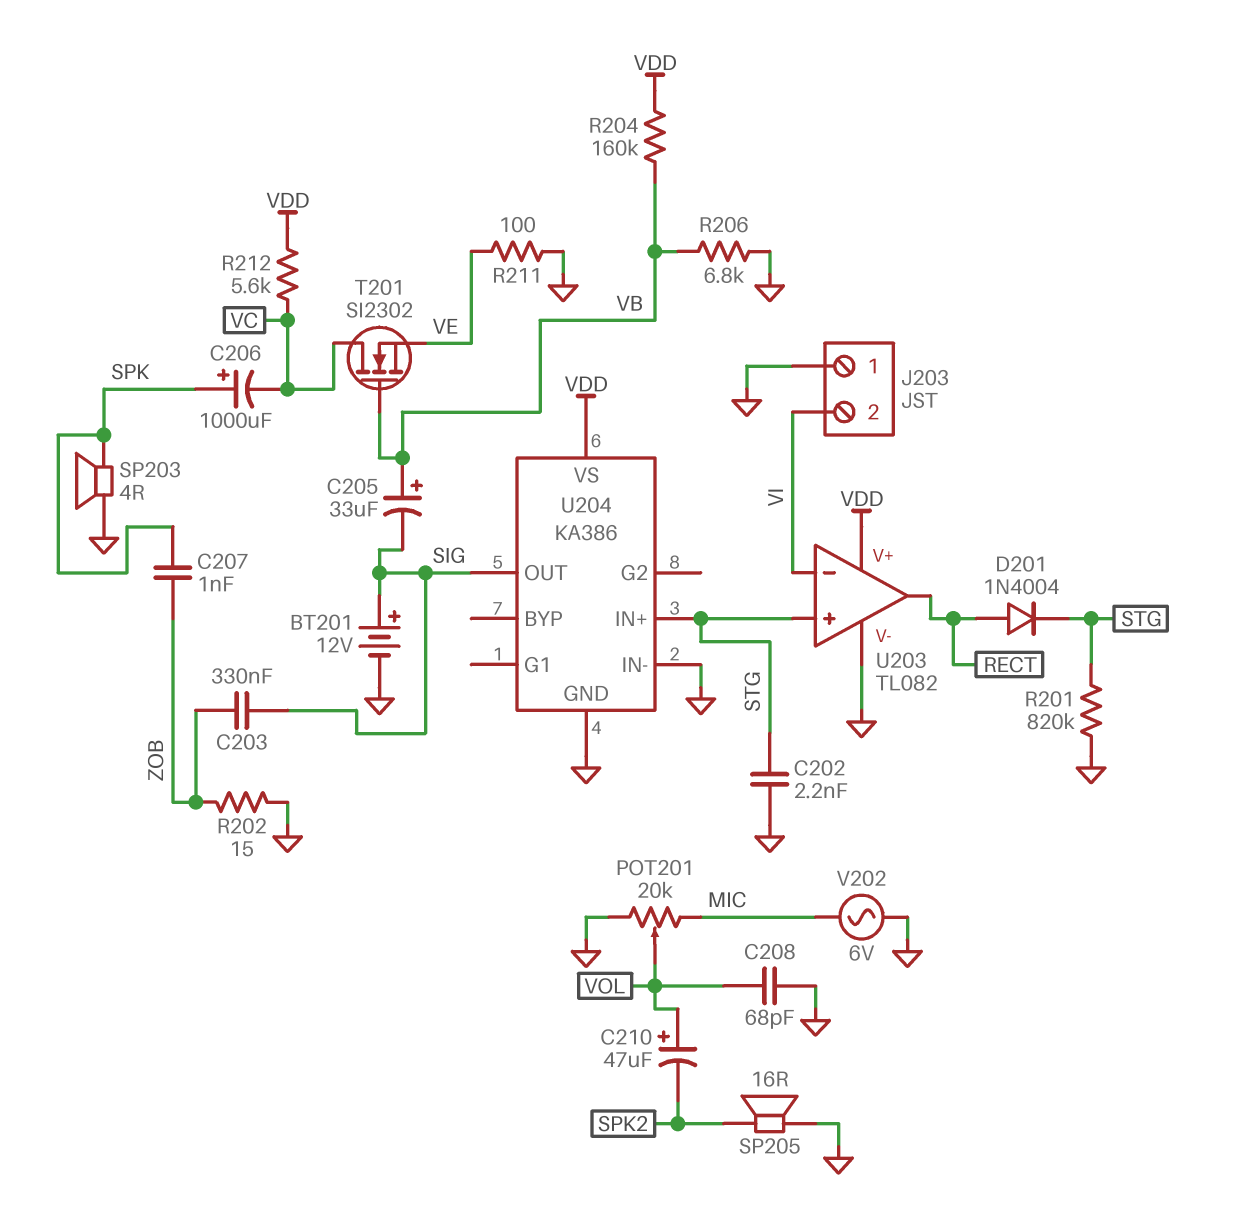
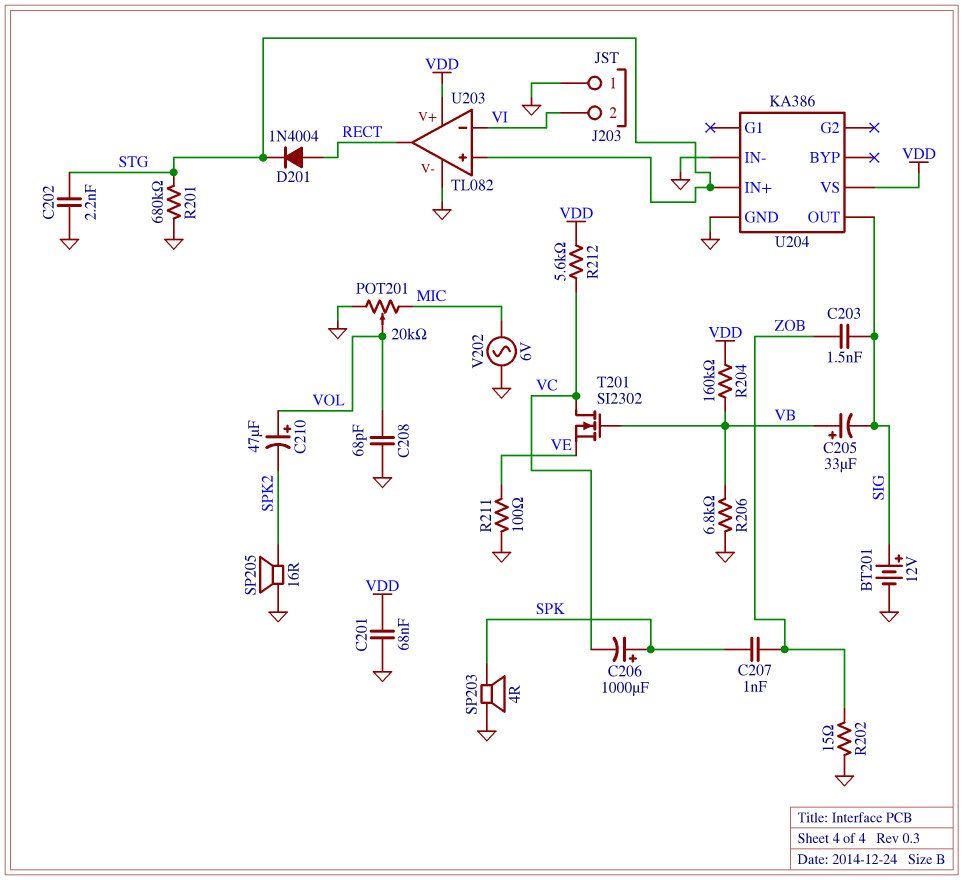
C201: none -> 68nF (GND, VDD)
C203: 330nF (SIG, ZOB) -> 1.5nF (SIG, ZOB)
R201: 820k (GND, STG) -> 680k (GND, STG)

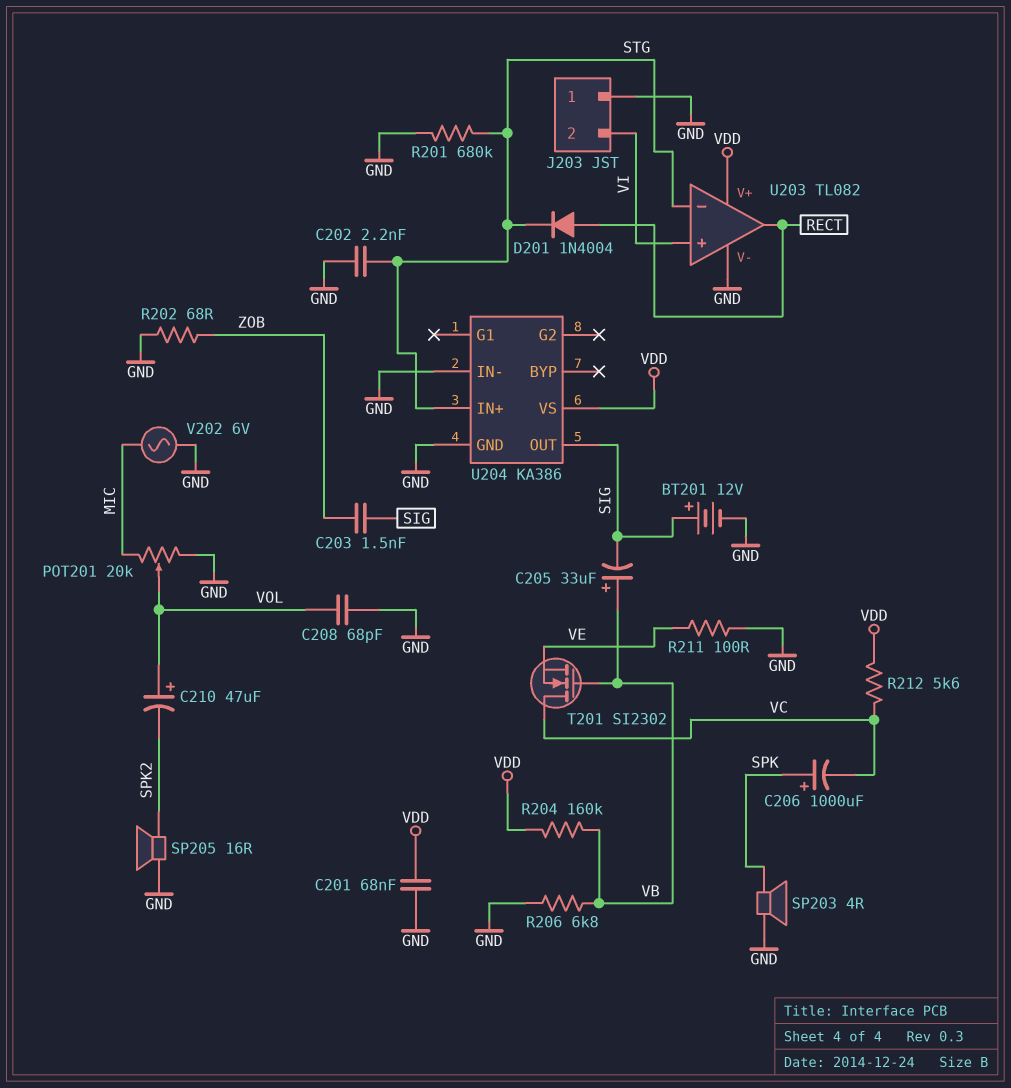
C207: 1nF (SPK, ZOB) -> none
R202: 15 (GND, ZOB) -> 68 (GND, ZOB)
U203 pin in+: STG -> VI
U203 pin in-: VI -> STG

